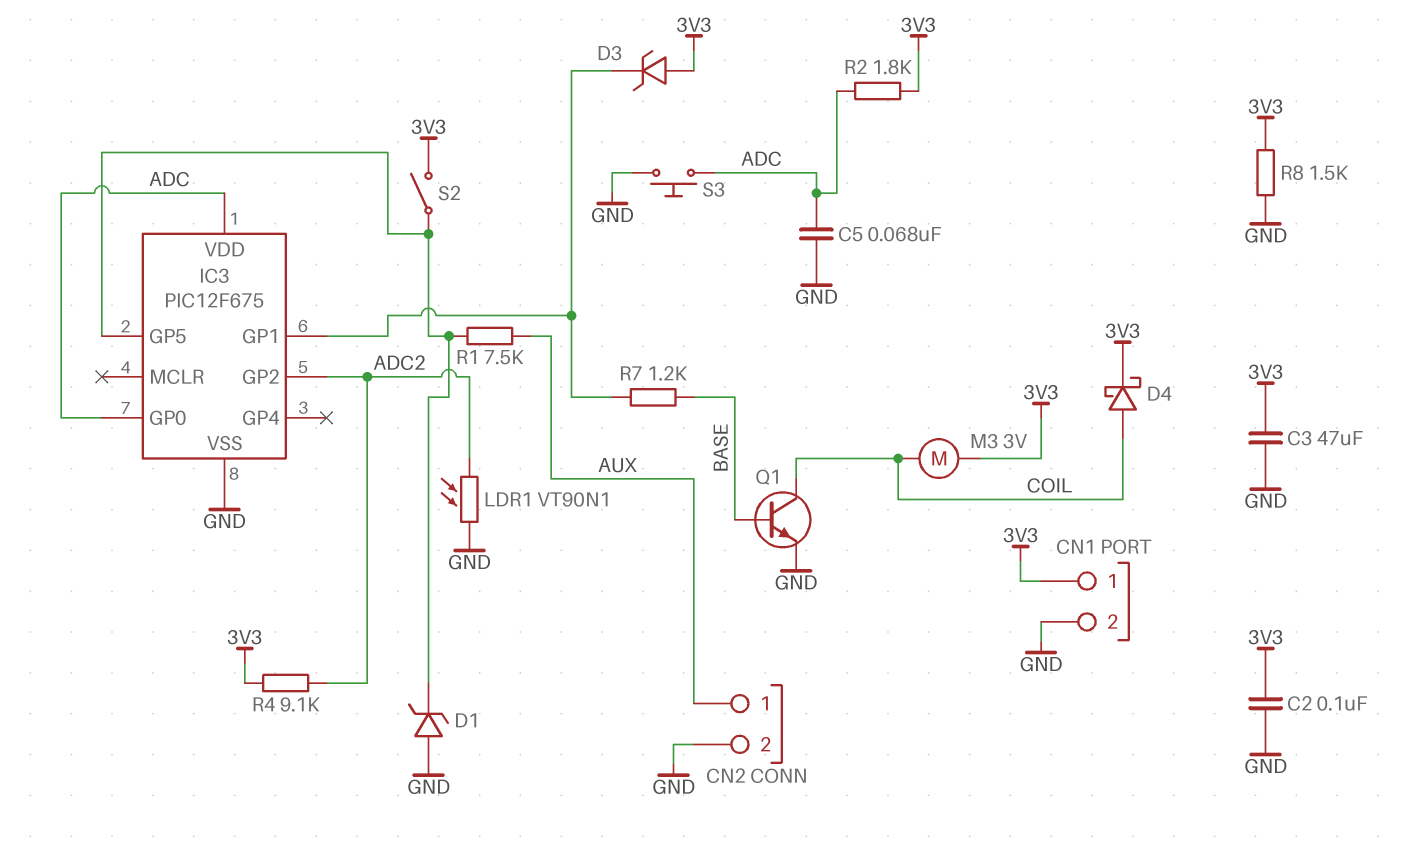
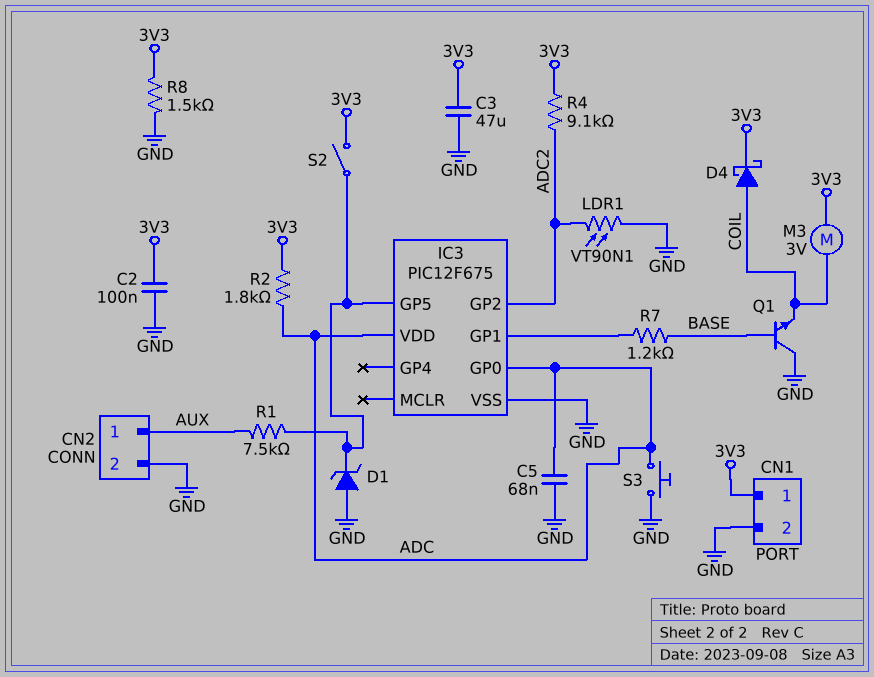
D3: zener (A 3V3, K IC3/GP1) -> none
Q1: NPN (B BASE, C COIL, E GND) -> NPN (B BASE, C GND, E COIL)

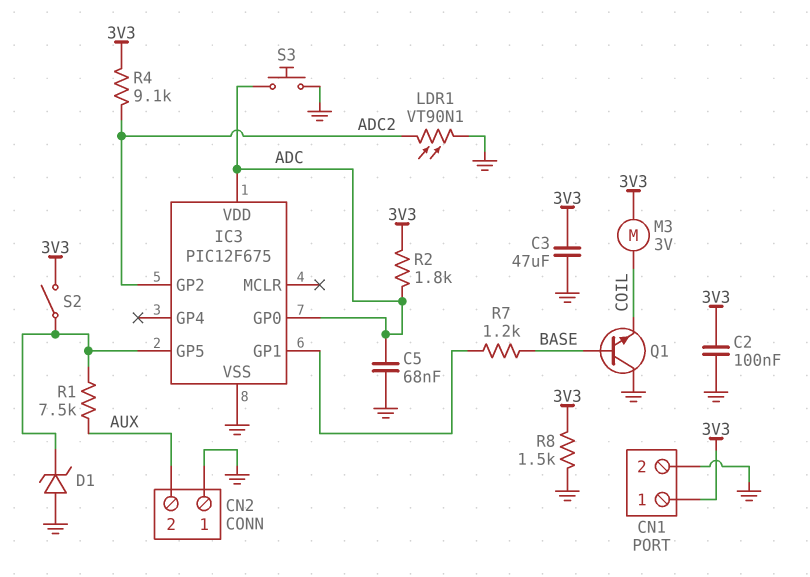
CN2 pin 1: AUX -> GND
CN2 pin 2: GND -> AUX
D4: schottky (A COIL, K 3V3) -> none

